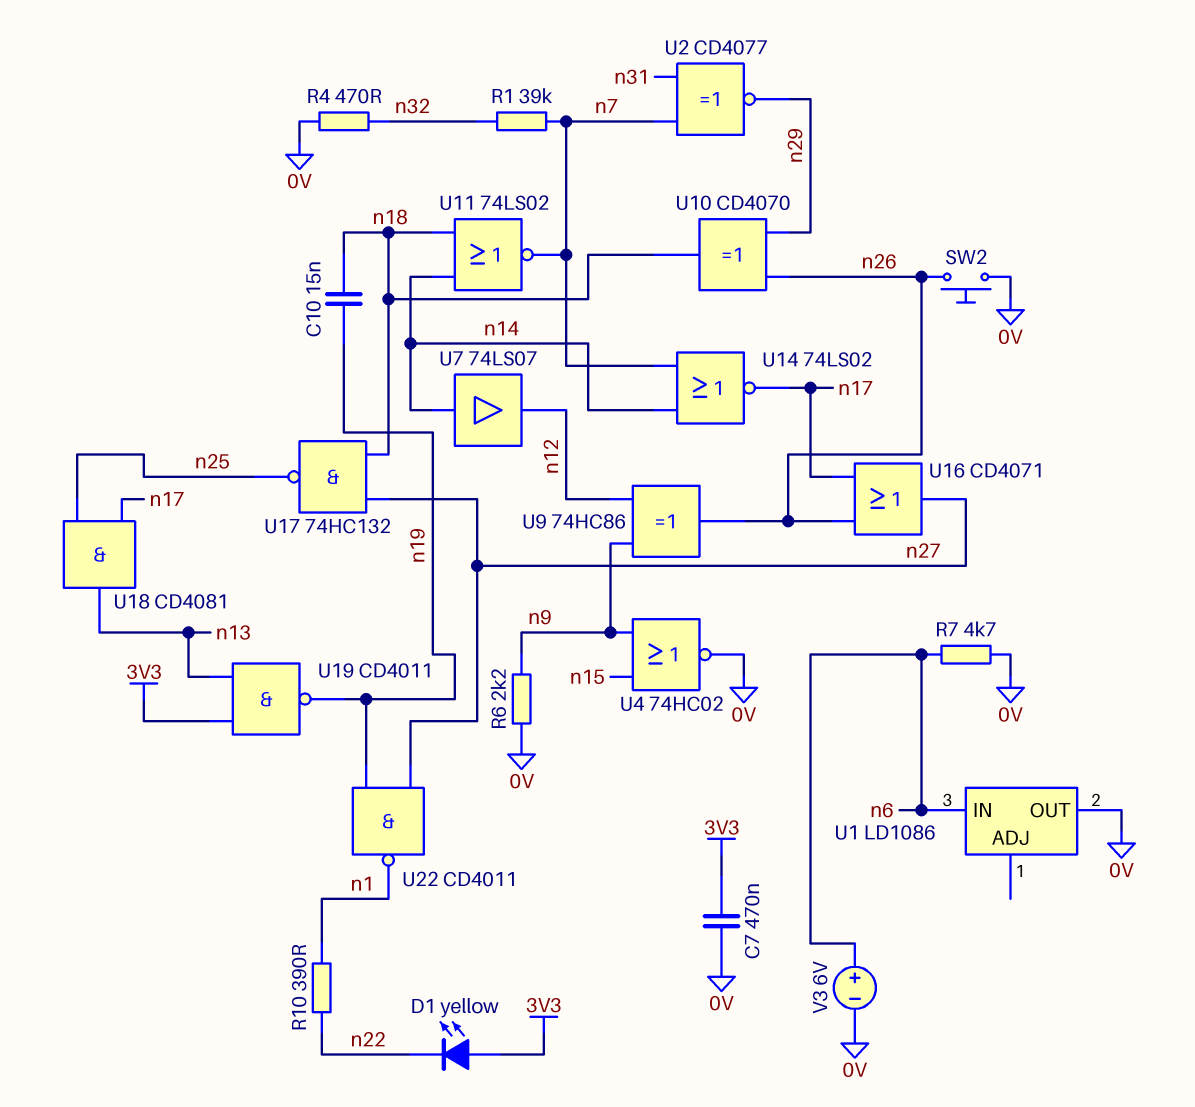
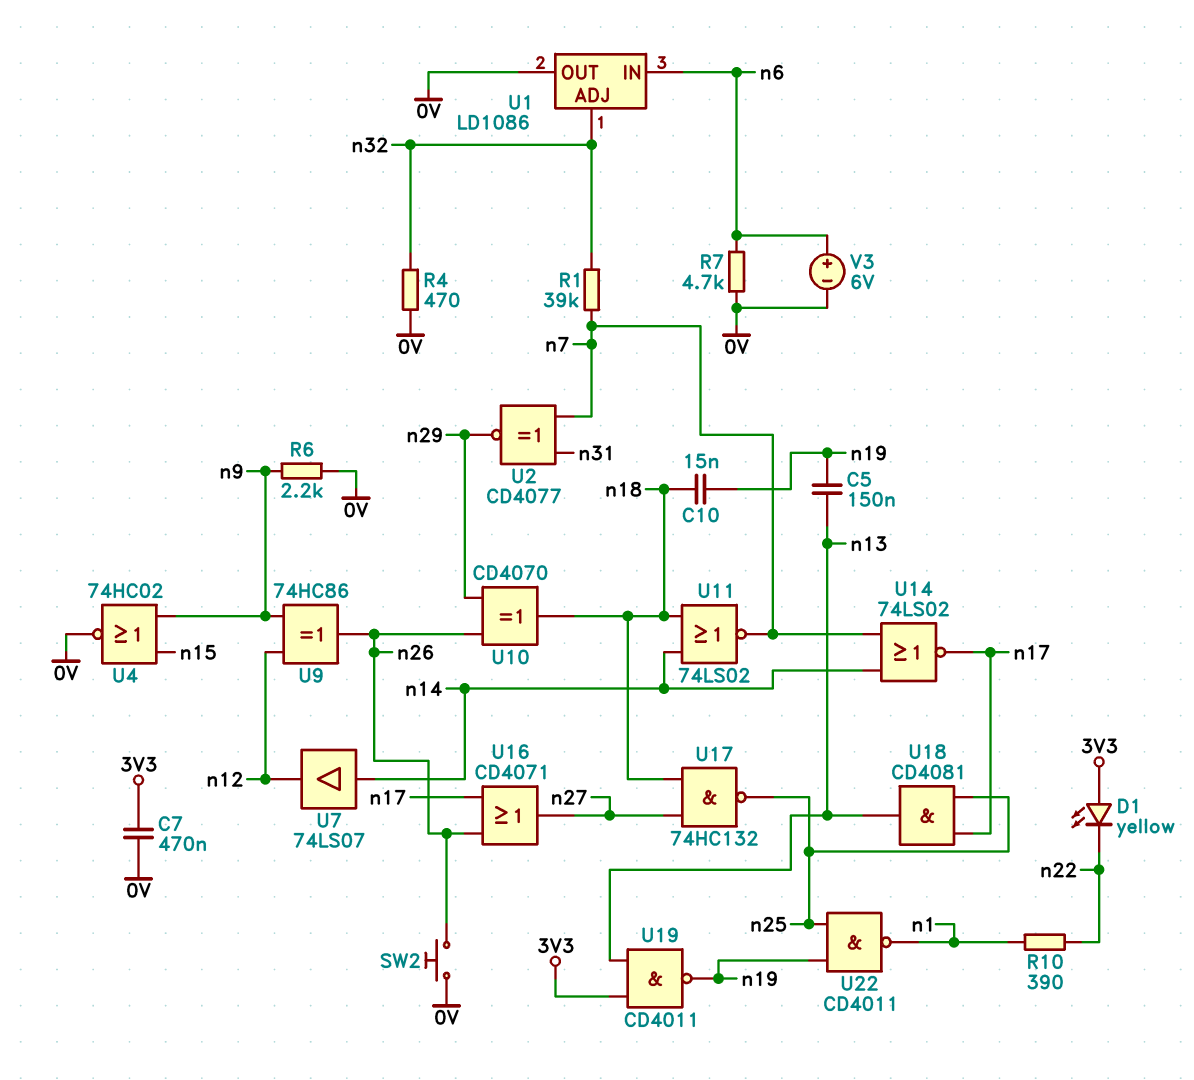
C5: none -> 150nF (n13, n19)
U1 pin ADJ: none -> n32
U22: NAND CD4011 (in n19, in n27, out n1) -> NAND CD4011 (in n19, in n25, out n1)

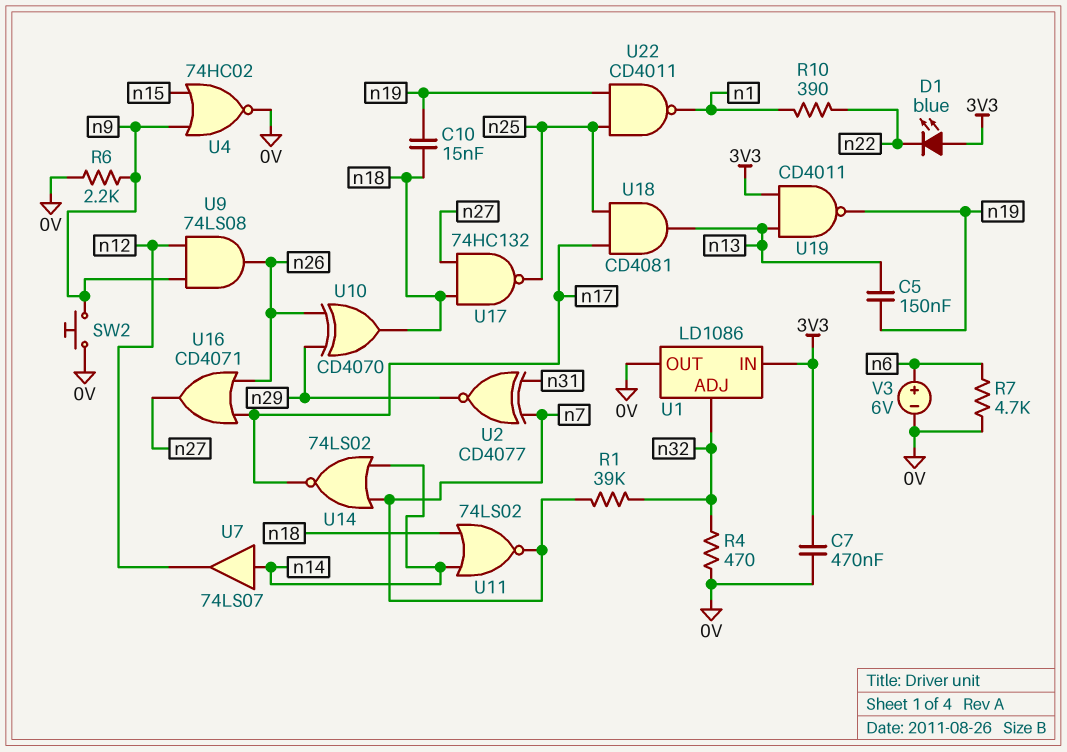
D1: LED yellow (A 3V3, K n22) -> LED blue (A 3V3, K n22)
SW2: button (0V, n26) -> button (0V, n9)
U1 pin IN: n6 -> 3V3
U9: XOR 74HC86 (in n9, in n12, out n26) -> AND 74LS08 (in n9, in n12, out n26)

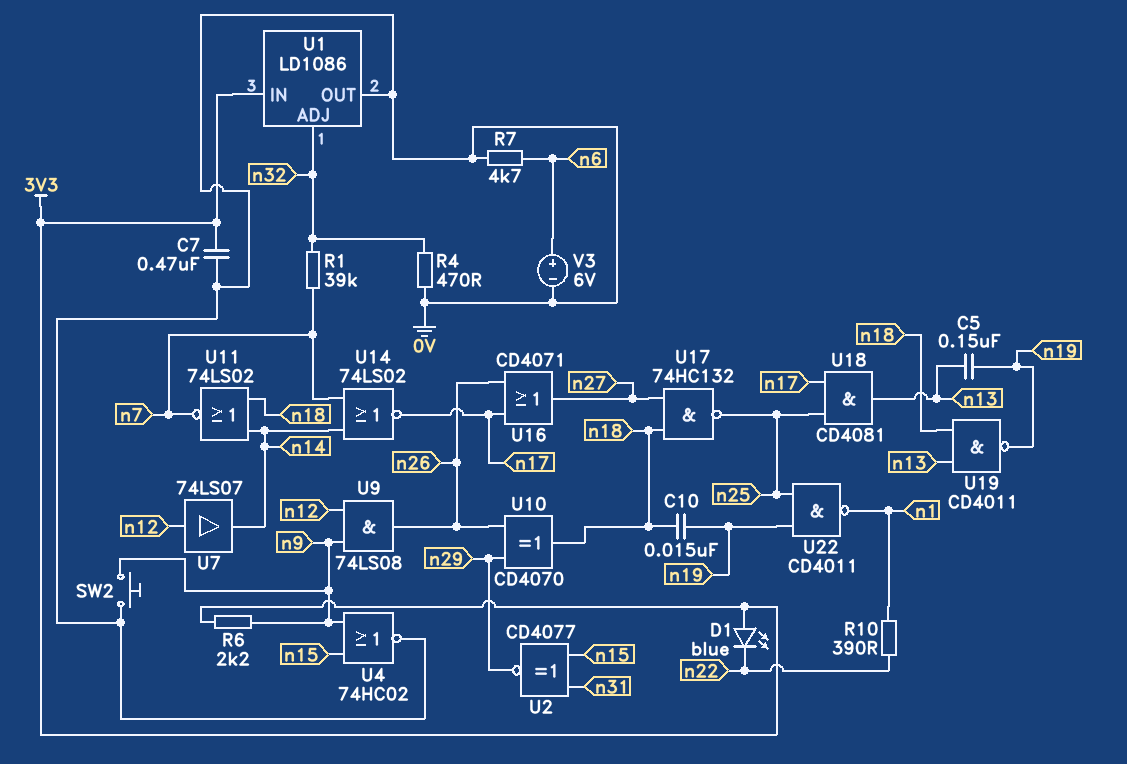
R6: 2.2k (0V, n9) -> 2.2k (3V3, n9)
U2: XNOR CD4077 (in n7, in n31, out n29) -> XNOR CD4077 (in n15, in n31, out n29)
U7: buffer 74LS07 (in n14, out n12) -> buffer 74LS07 (in n12, out n14)
U19: NAND CD4011 (in 3V3, in n13, out n19) -> NAND CD4011 (in n13, in n18, out n19)

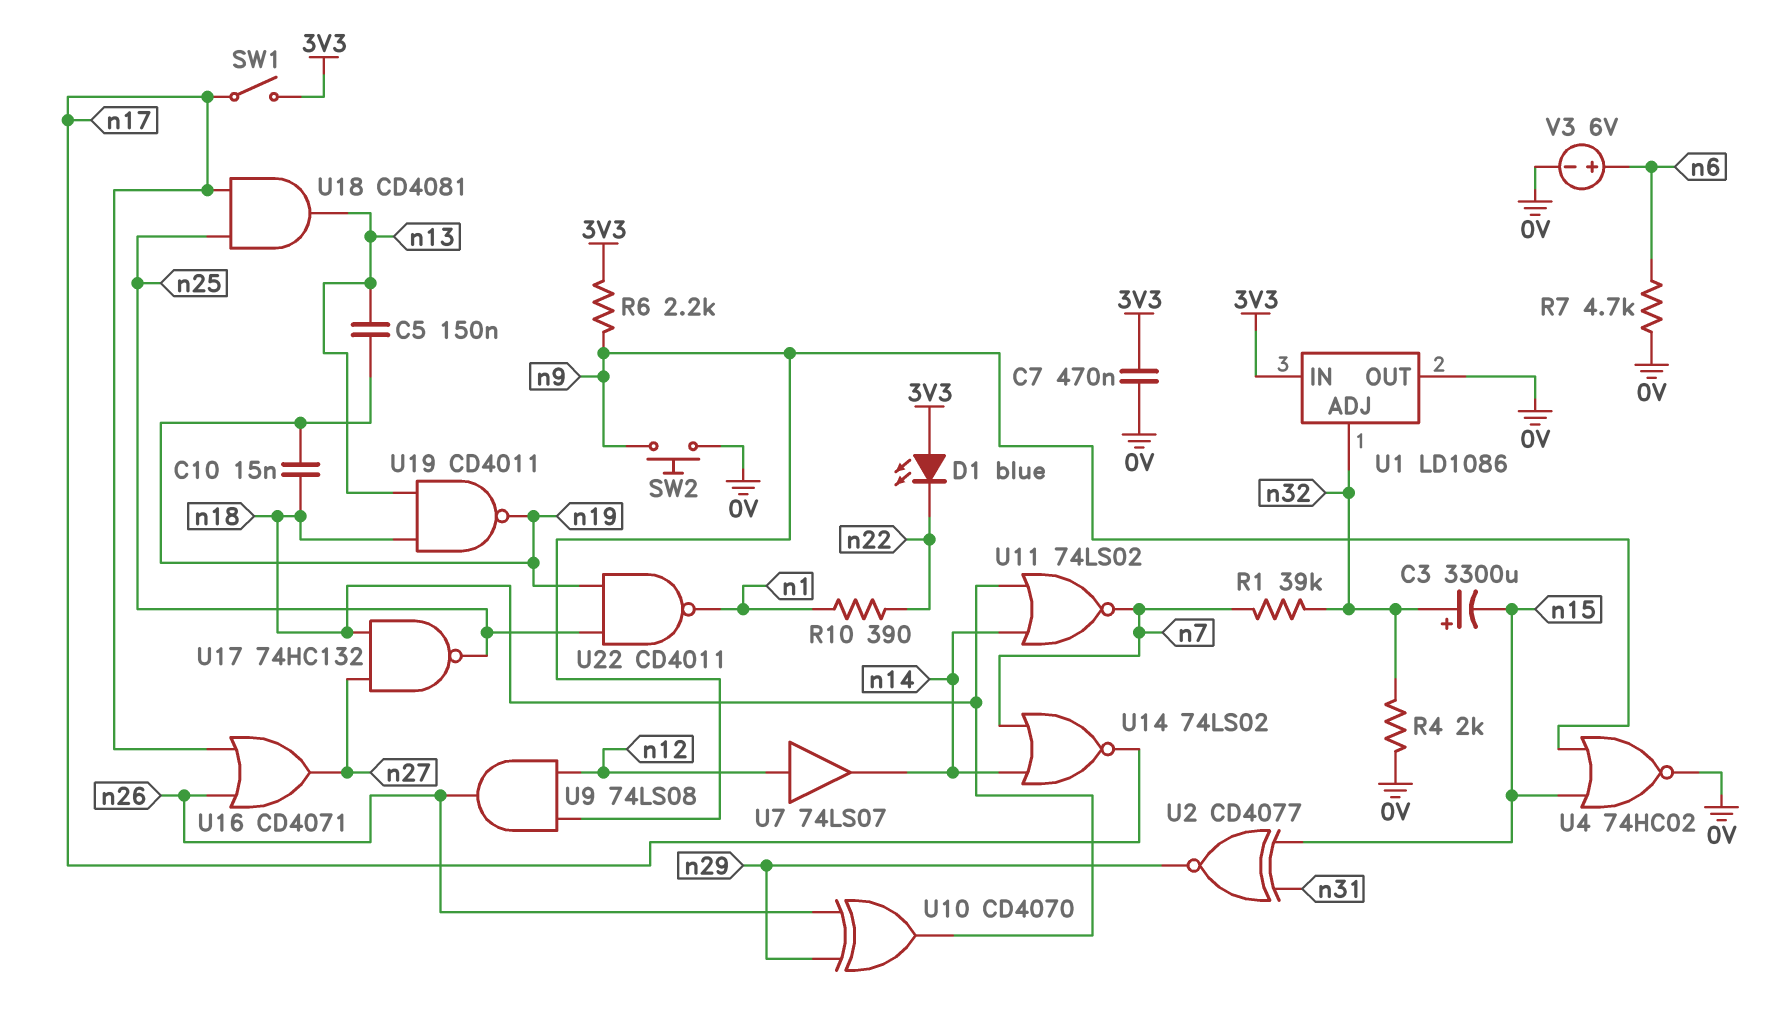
C3: none -> 3300uF (plus n32, minus n15)
R4: 470 (0V, n32) -> 2k (0V, n32)
SW1: none -> switch (3V3, n17)

